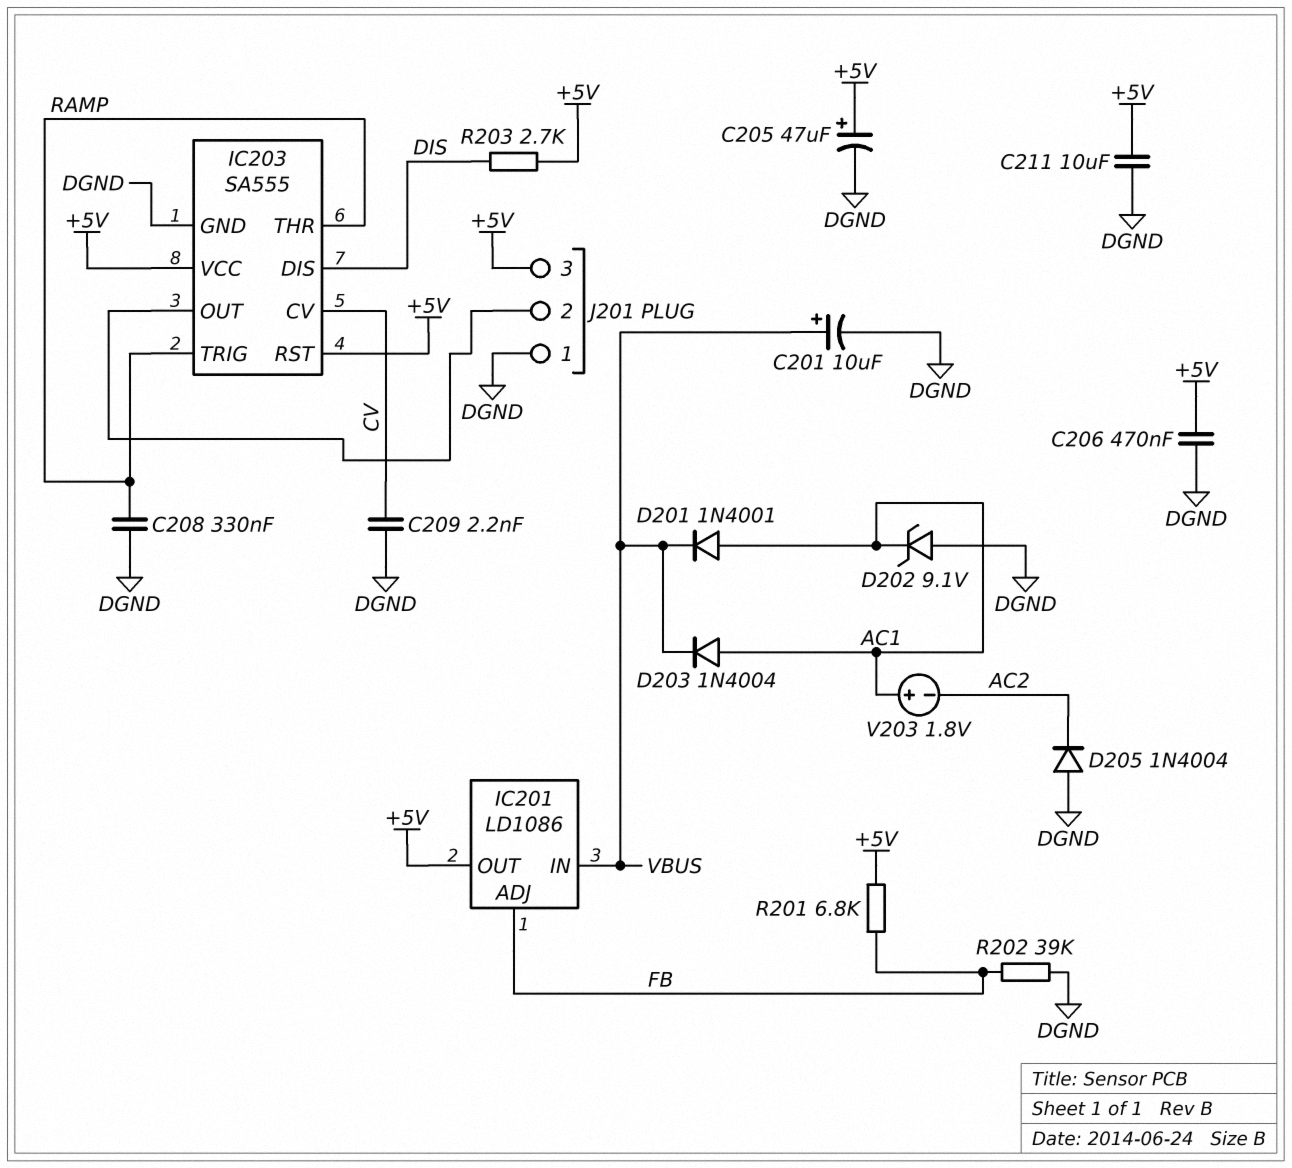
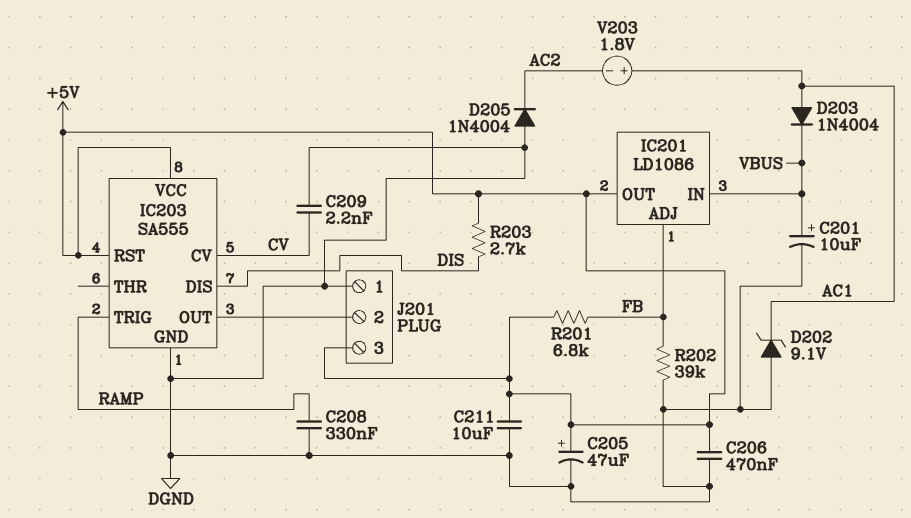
D201: diode 1N4001 (A AC1, K VBUS) -> none
IC203 pin THR: RAMP -> none

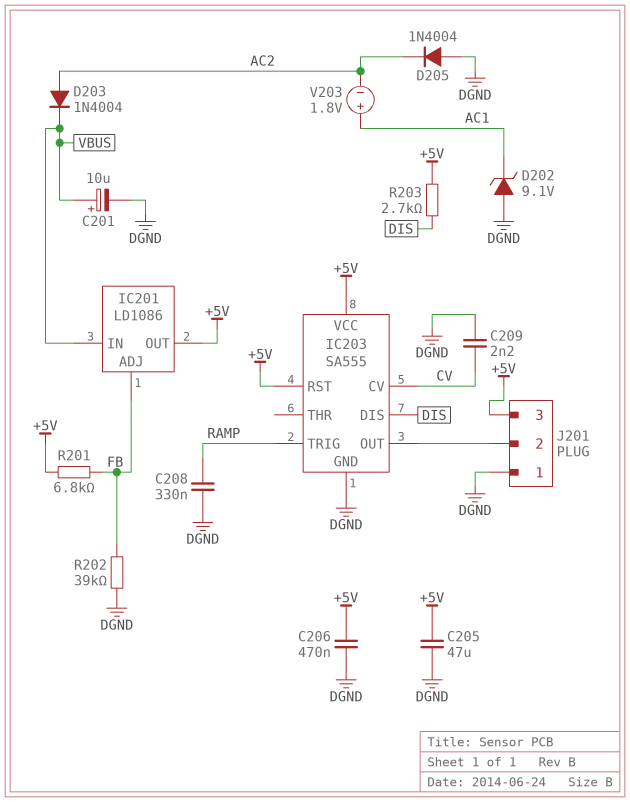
C205: 47uF (plus +5V, minus DGND) -> 47uF (+5V, DGND)
C211: 10uF (+5V, DGND) -> none
D203: diode 1N4004 (A AC1, K VBUS) -> diode 1N4004 (A AC2, K VBUS)

